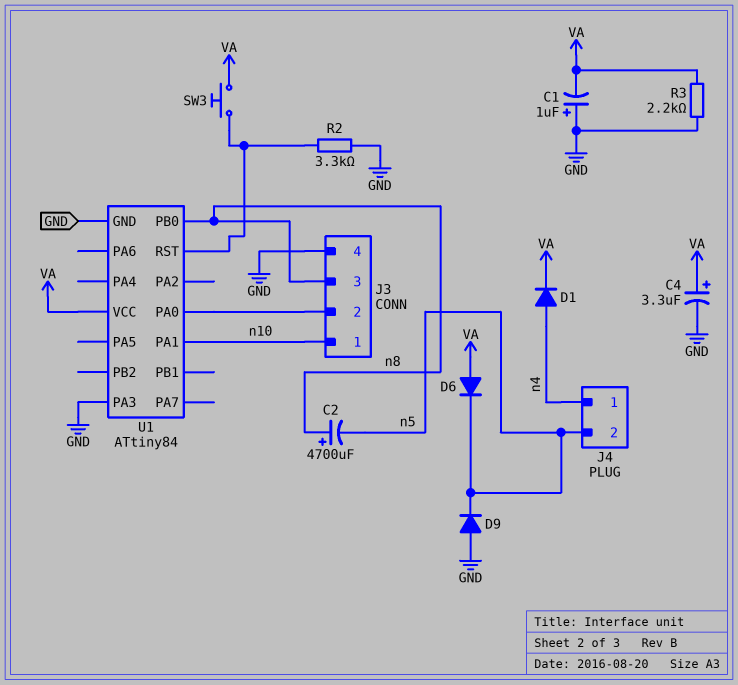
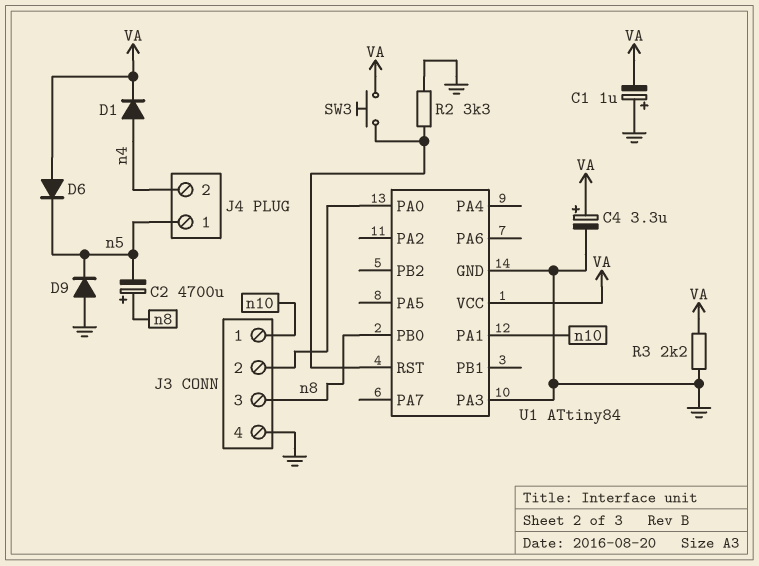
J4 pin 1: n4 -> n5
J4 pin 2: n5 -> n4

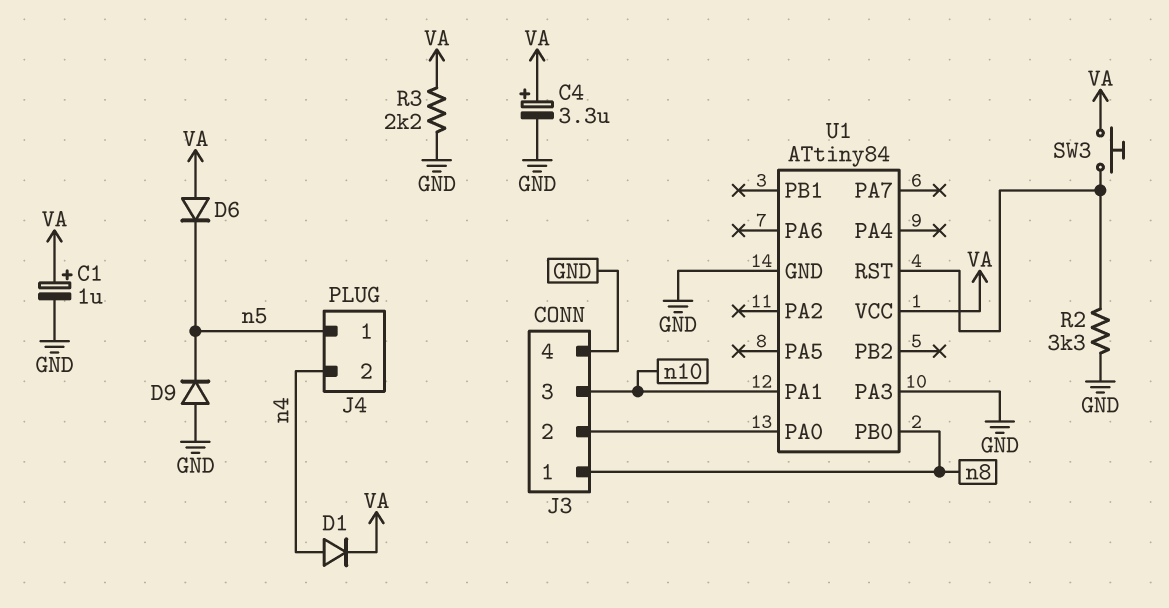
C1: 1uF (plus GND, minus VA) -> 1uF (plus VA, minus GND)
C2: 4700uF (plus n8, minus n5) -> none
J3 pin 1: n10 -> n8
J3 pin 3: n8 -> n10

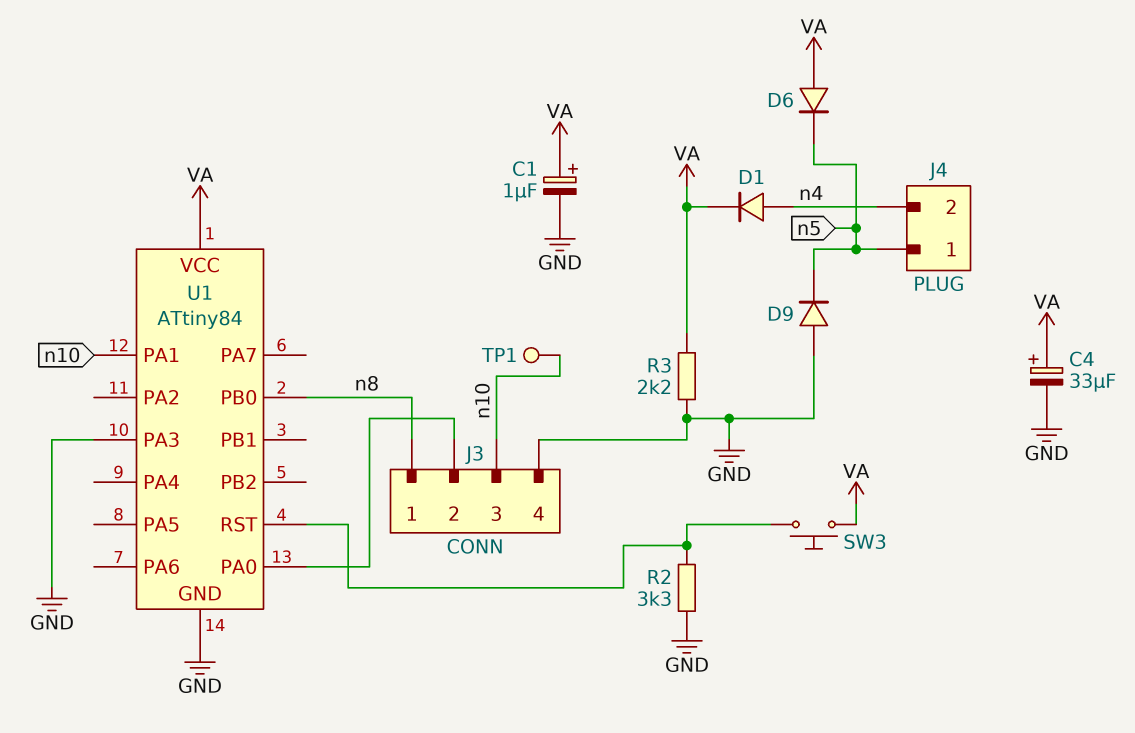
C4: 3.3uF (plus VA, minus GND) -> 33uF (plus VA, minus GND)
TP1: none -> test point (n10)

